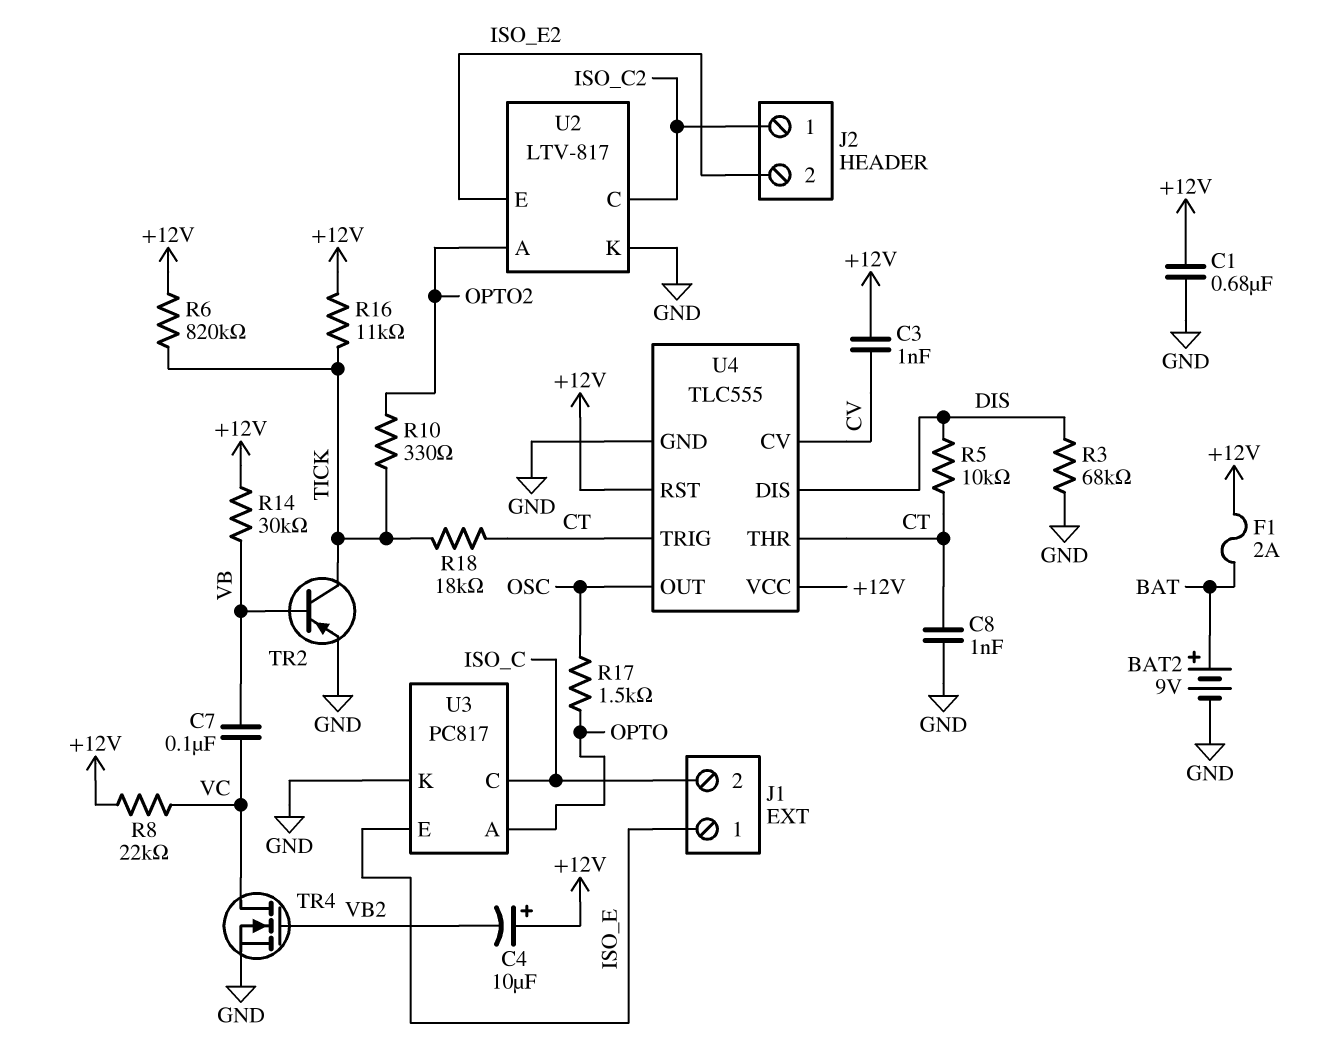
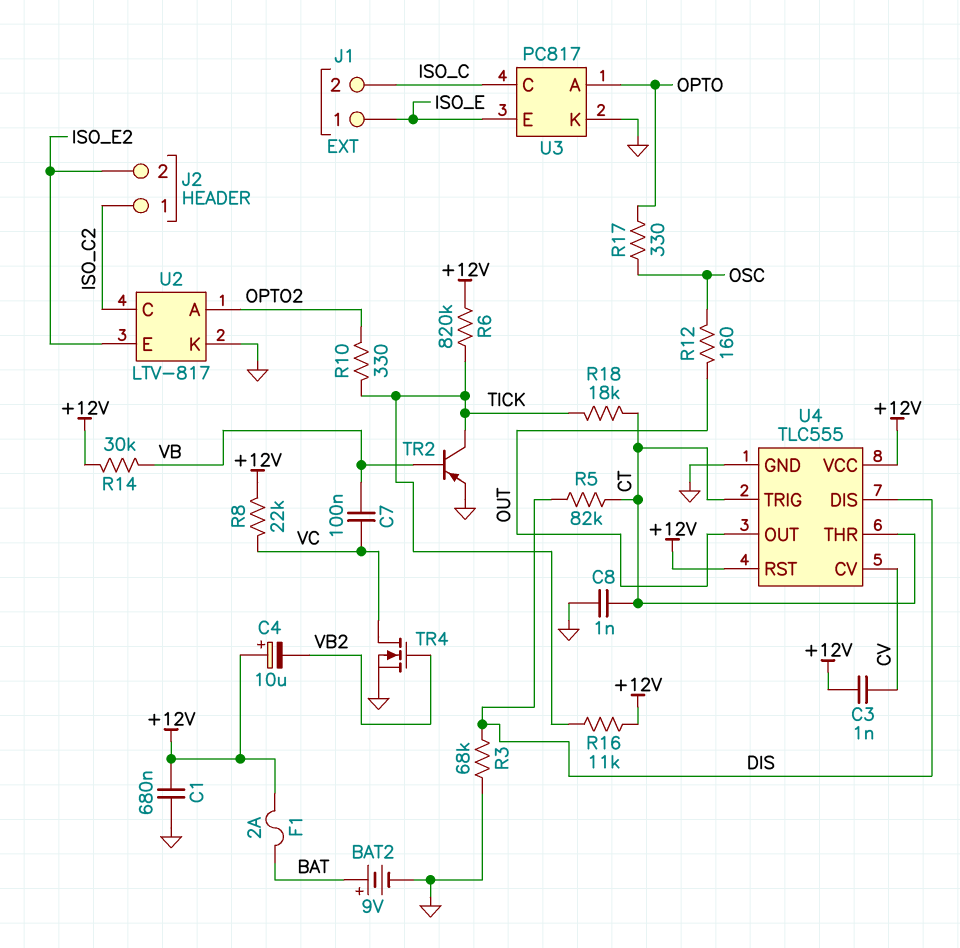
R5: 10k (CT, DIS) -> 82k (CT, DIS)
R12: none -> 160 (OSC, OUT)
R17: 1.5k (OPTO, OSC) -> 330 (OPTO, OSC)
U4 pin OUT: OSC -> OUT

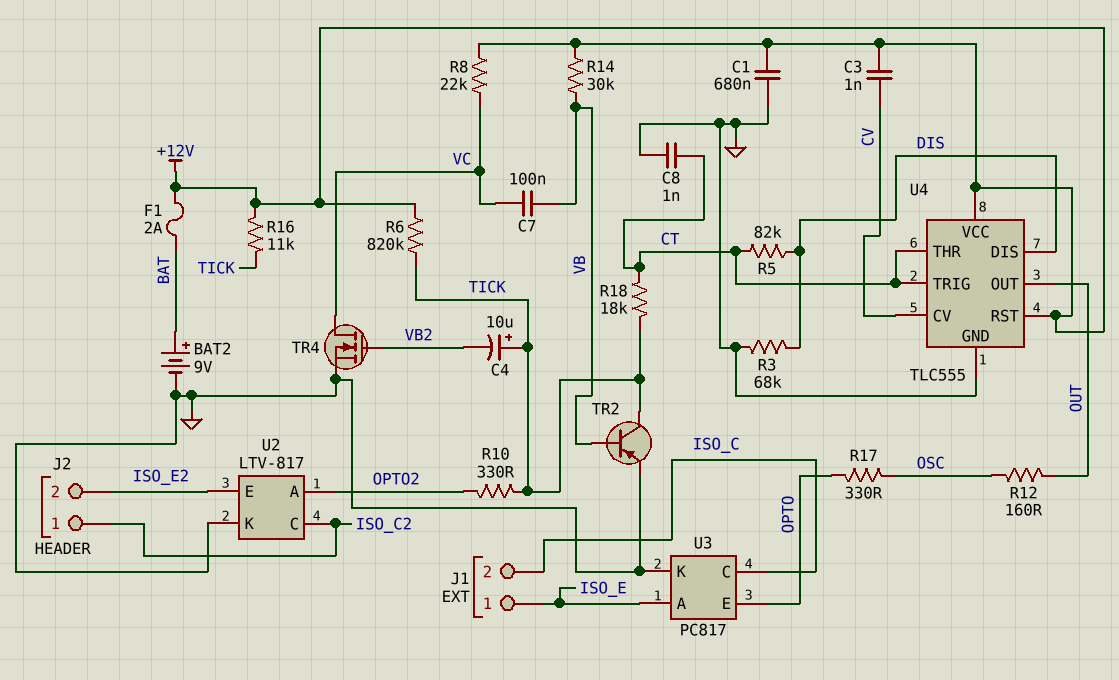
C4: 10uF (plus +12V, minus VB2) -> 10uF (plus TICK, minus VB2)
U3 pin A: OPTO -> ISO_E
U3 pin E: ISO_E -> OPTO

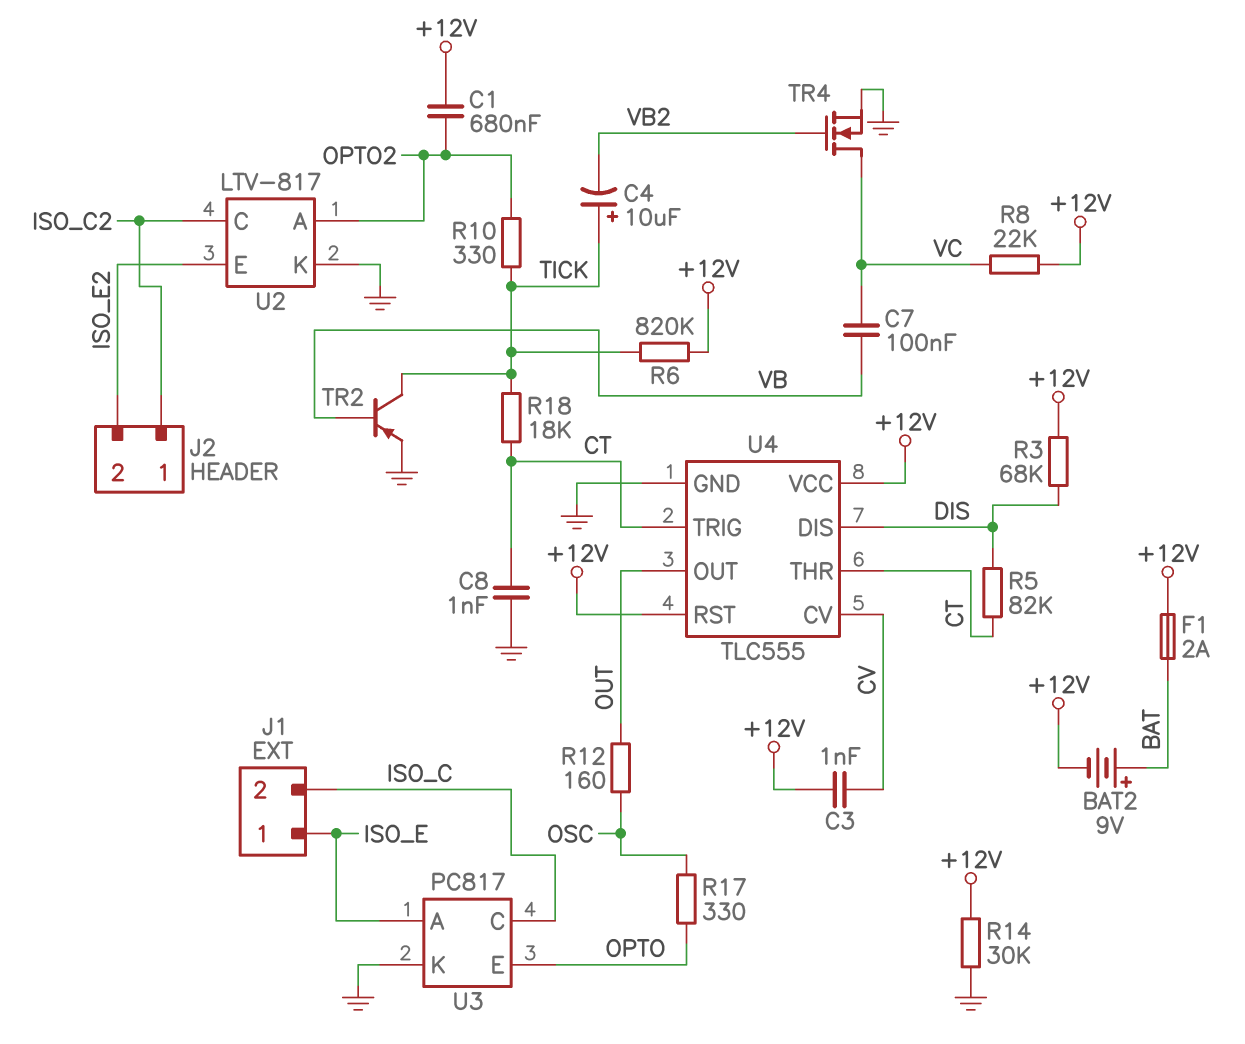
BAT2: 9V (plus BAT, minus GND) -> 9V (plus BAT, minus +12V)
C1: 680nF (+12V, GND) -> 680nF (+12V, OPTO2)
R3: 68k (DIS, GND) -> 68k (+12V, DIS)
R14: 30k (+12V, VB) -> 30k (+12V, GND)
R16: 11k (+12V, TICK) -> none

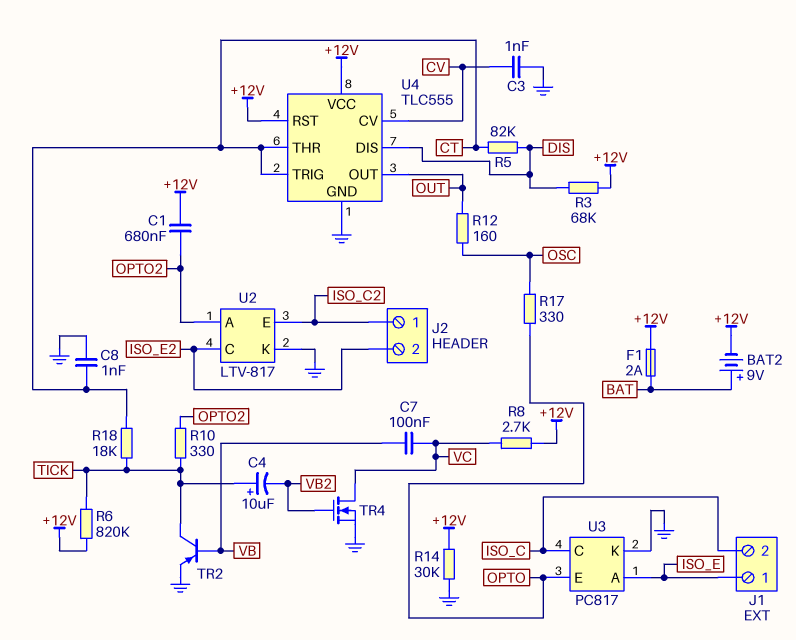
C3: 1nF (+12V, CV) -> 1nF (CV, GND)
R8: 22k (+12V, VC) -> 2.7k (+12V, VC)
U2 pin C: ISO_C2 -> ISO_E2
U2 pin E: ISO_E2 -> ISO_C2

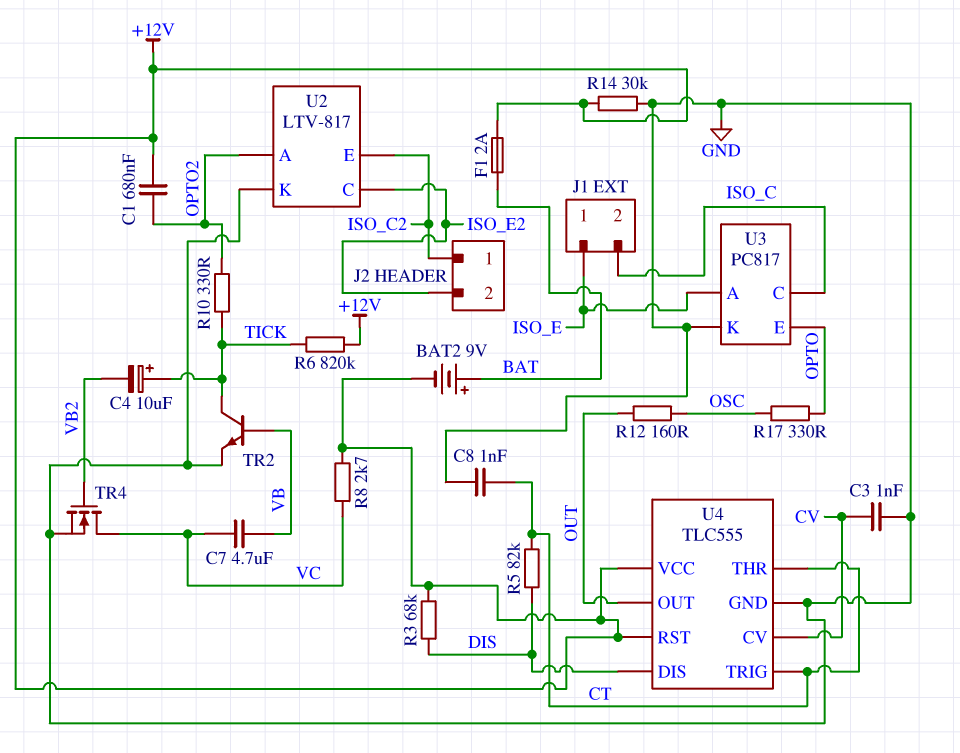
C7: 100nF (VB, VC) -> 4.7uF (VB, VC)
R18: 18k (CT, TICK) -> none
TR2: PNP (B VB, C TICK, E GND) -> NPN (B VB, C TICK, E GND)

